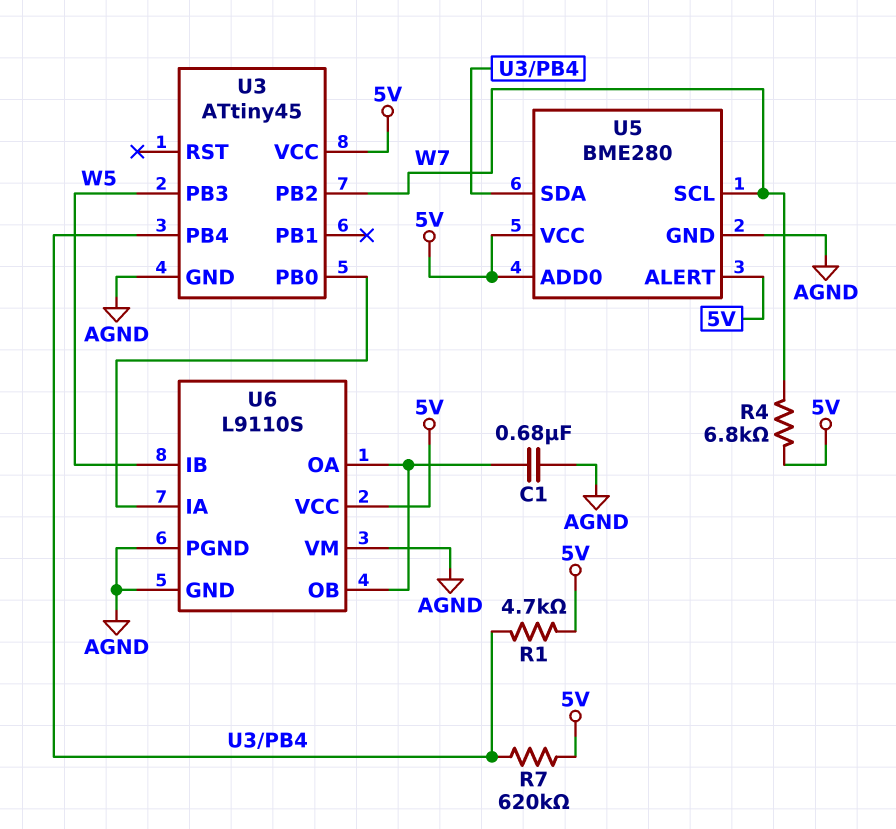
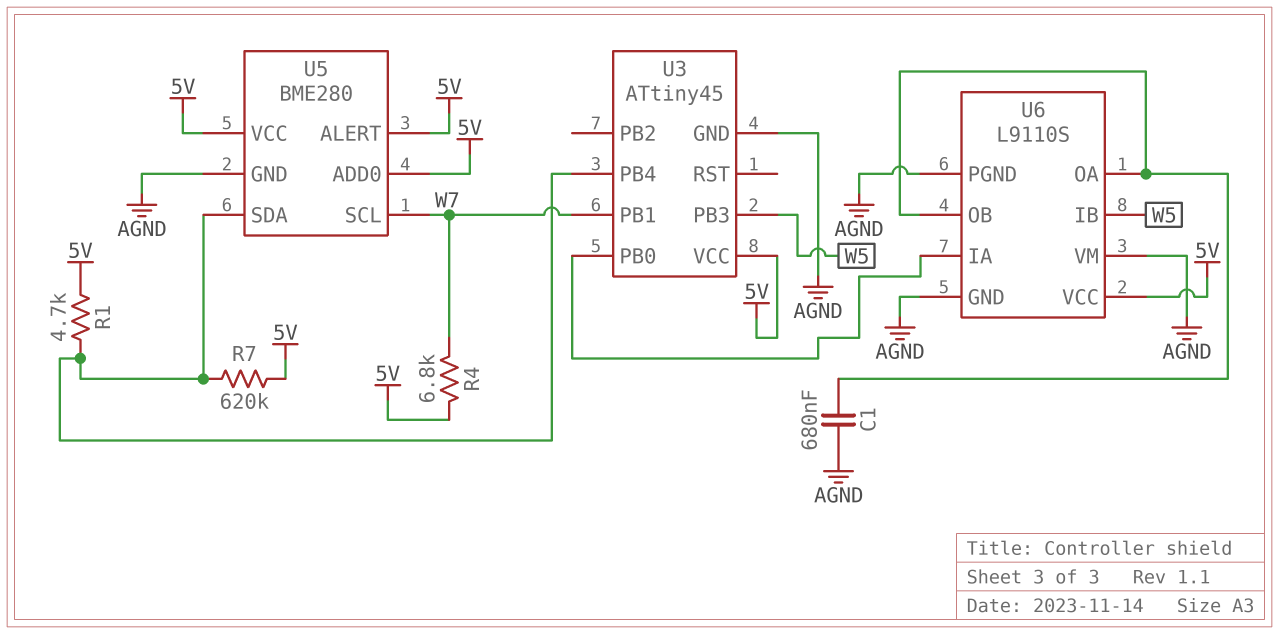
U3 pin PB1: none -> W7
U3 pin PB2: W7 -> none

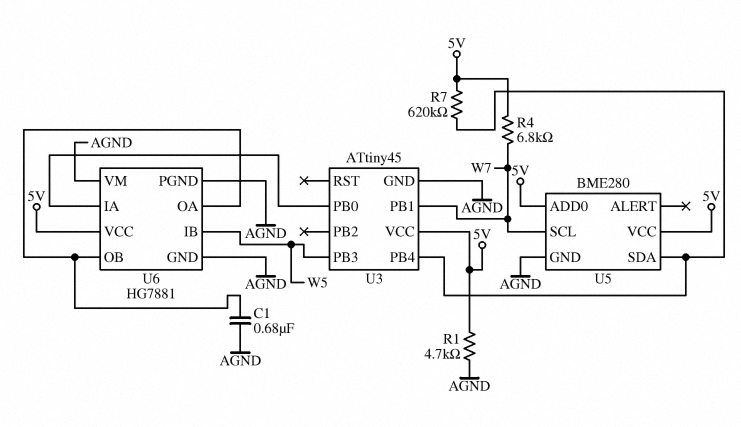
R1: 4.7k (5V, U3/PB4) -> 4.7k (5V, AGND)
U5 pin ALERT: 5V -> none
U6: L9110S -> HG7881

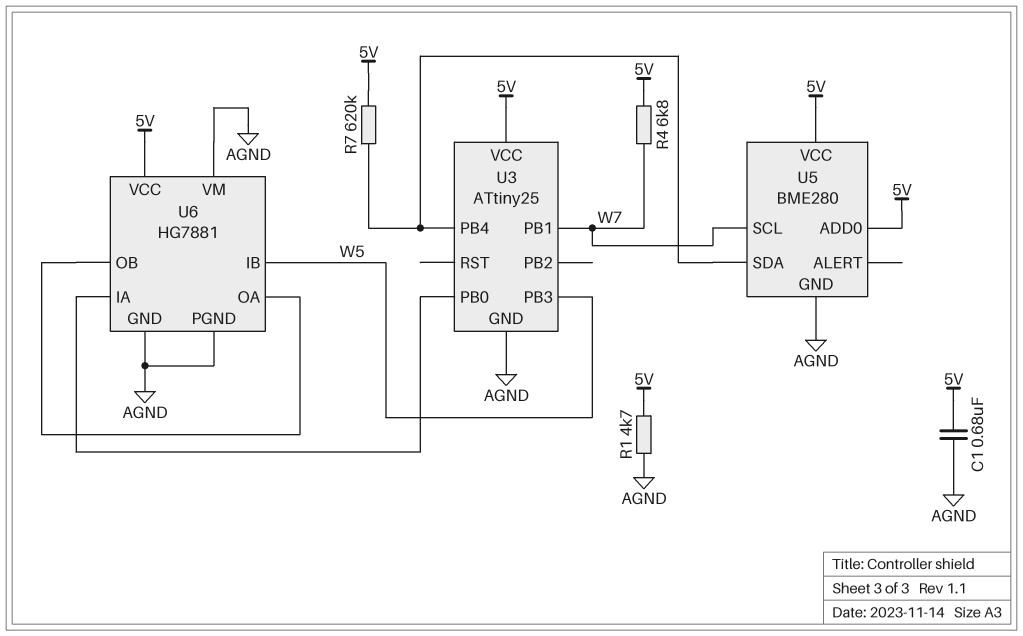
C1: 680nF (AGND, U6/OA) -> 680nF (5V, AGND)
U3: ATtiny45 -> ATtiny25

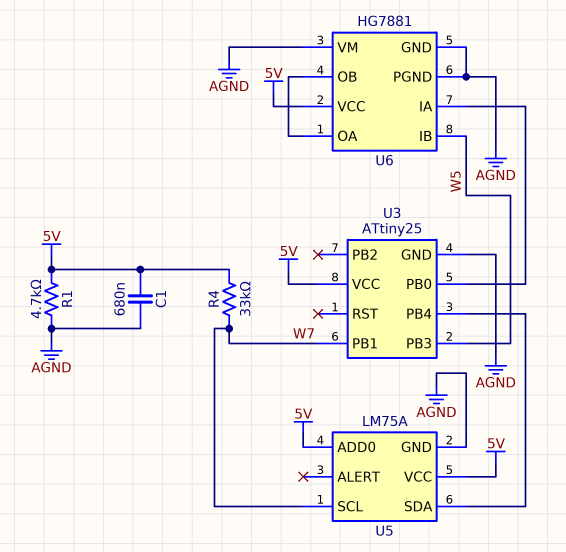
R4: 6.8k (5V, W7) -> 33k (5V, W7)
R7: 620k (5V, U3/PB4) -> none
U5: BME280 -> LM75A

